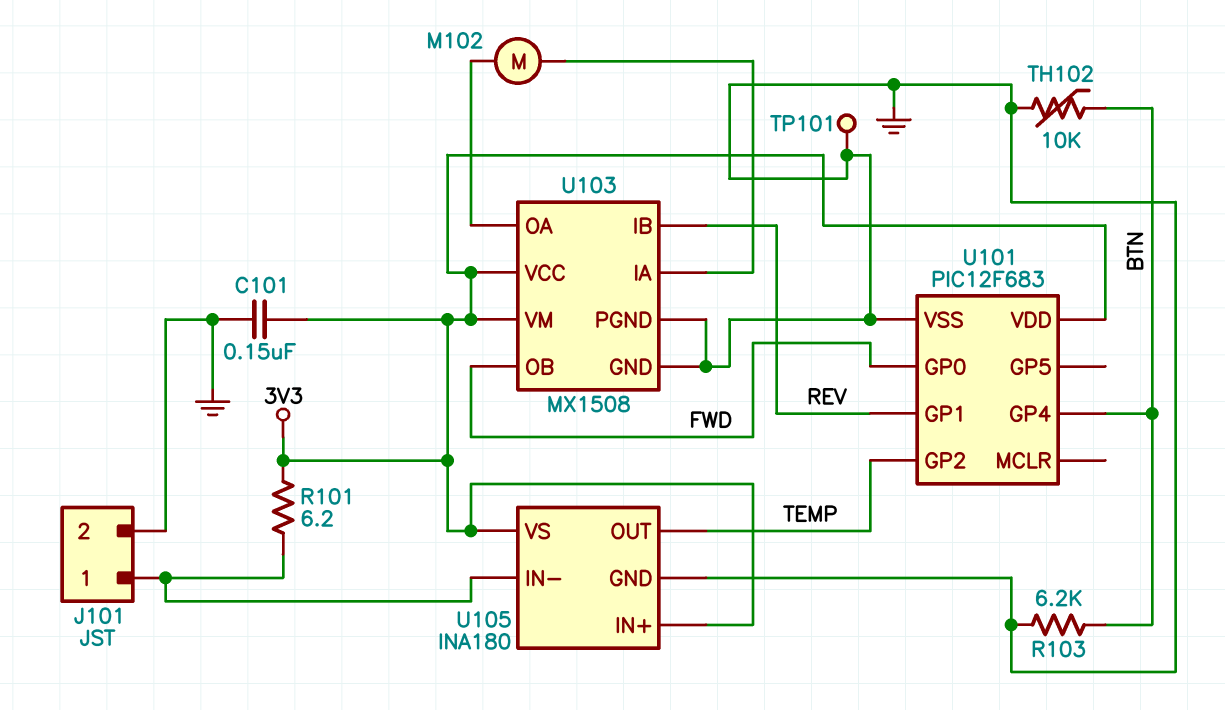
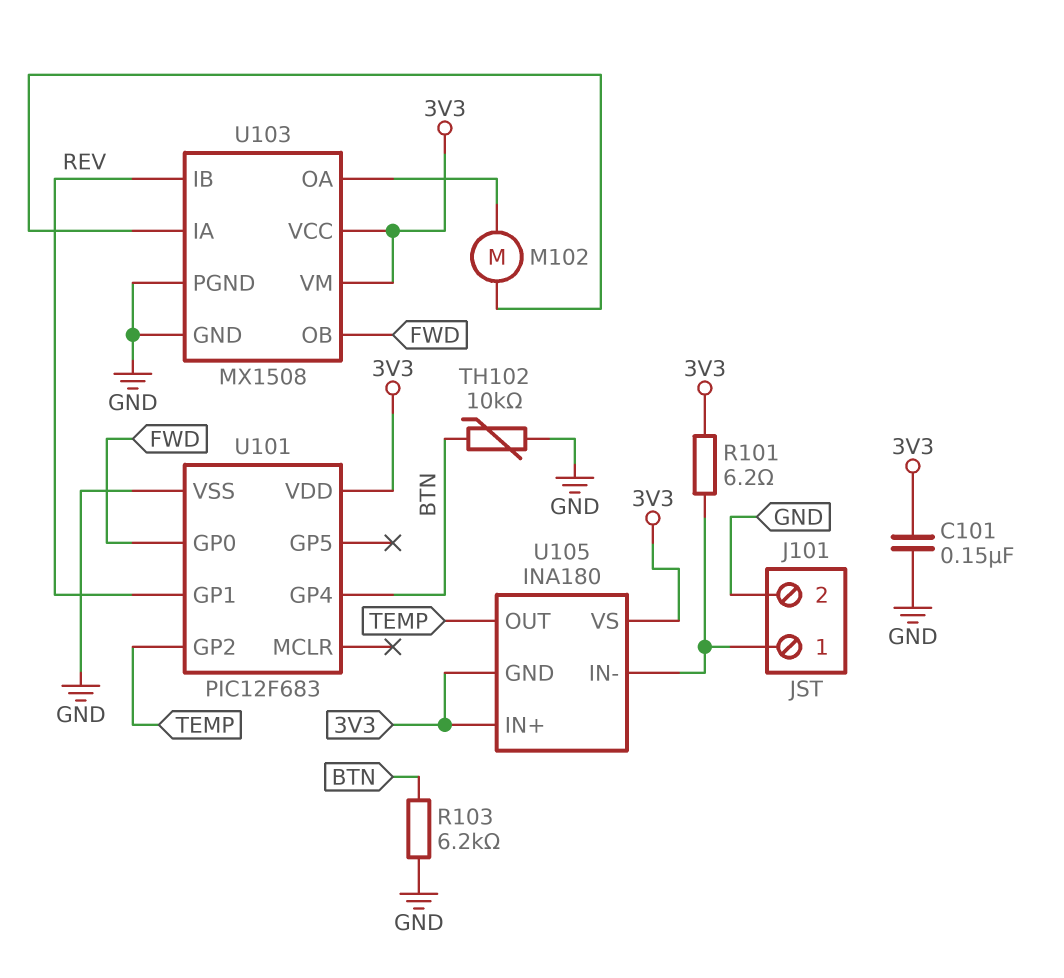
TP101: test point (GND) -> none
U105 pin GND: GND -> 3V3

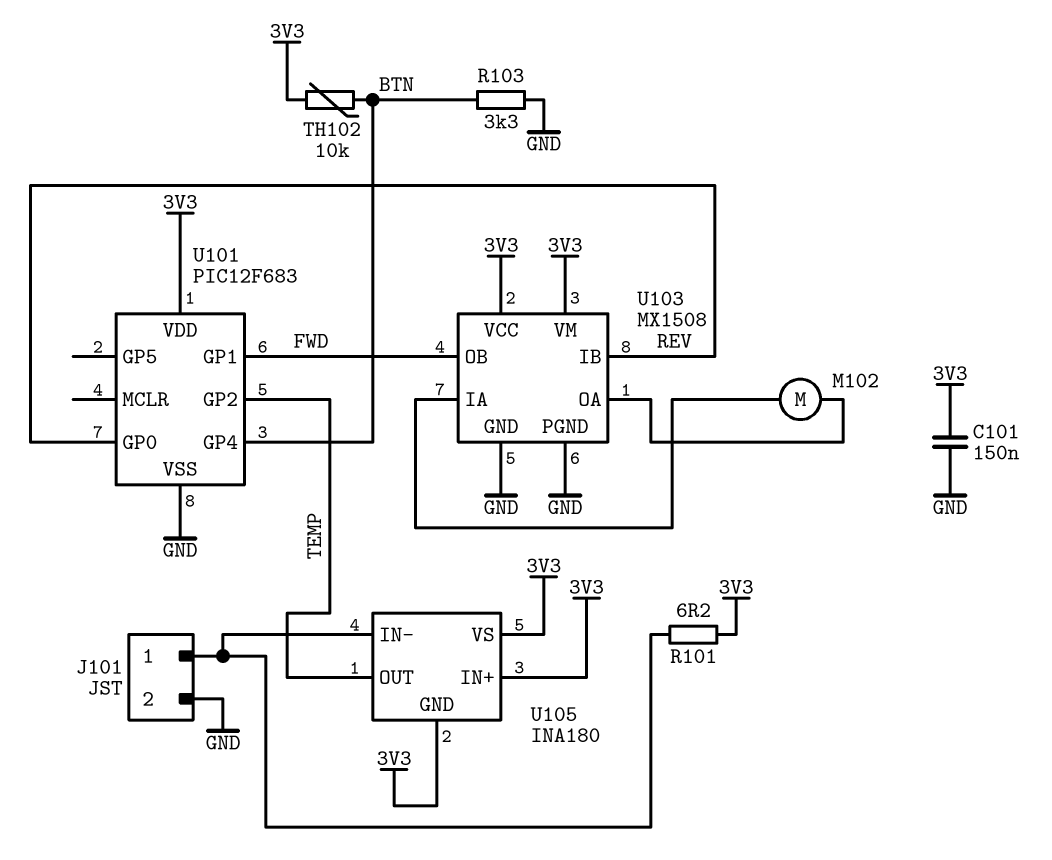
R103: 6.2k (BTN, GND) -> 3.3k (BTN, GND)
TH102: 10k (BTN, GND) -> 10k (3V3, BTN)
U101 pin GP0: FWD -> REV
U101 pin GP1: REV -> FWD

